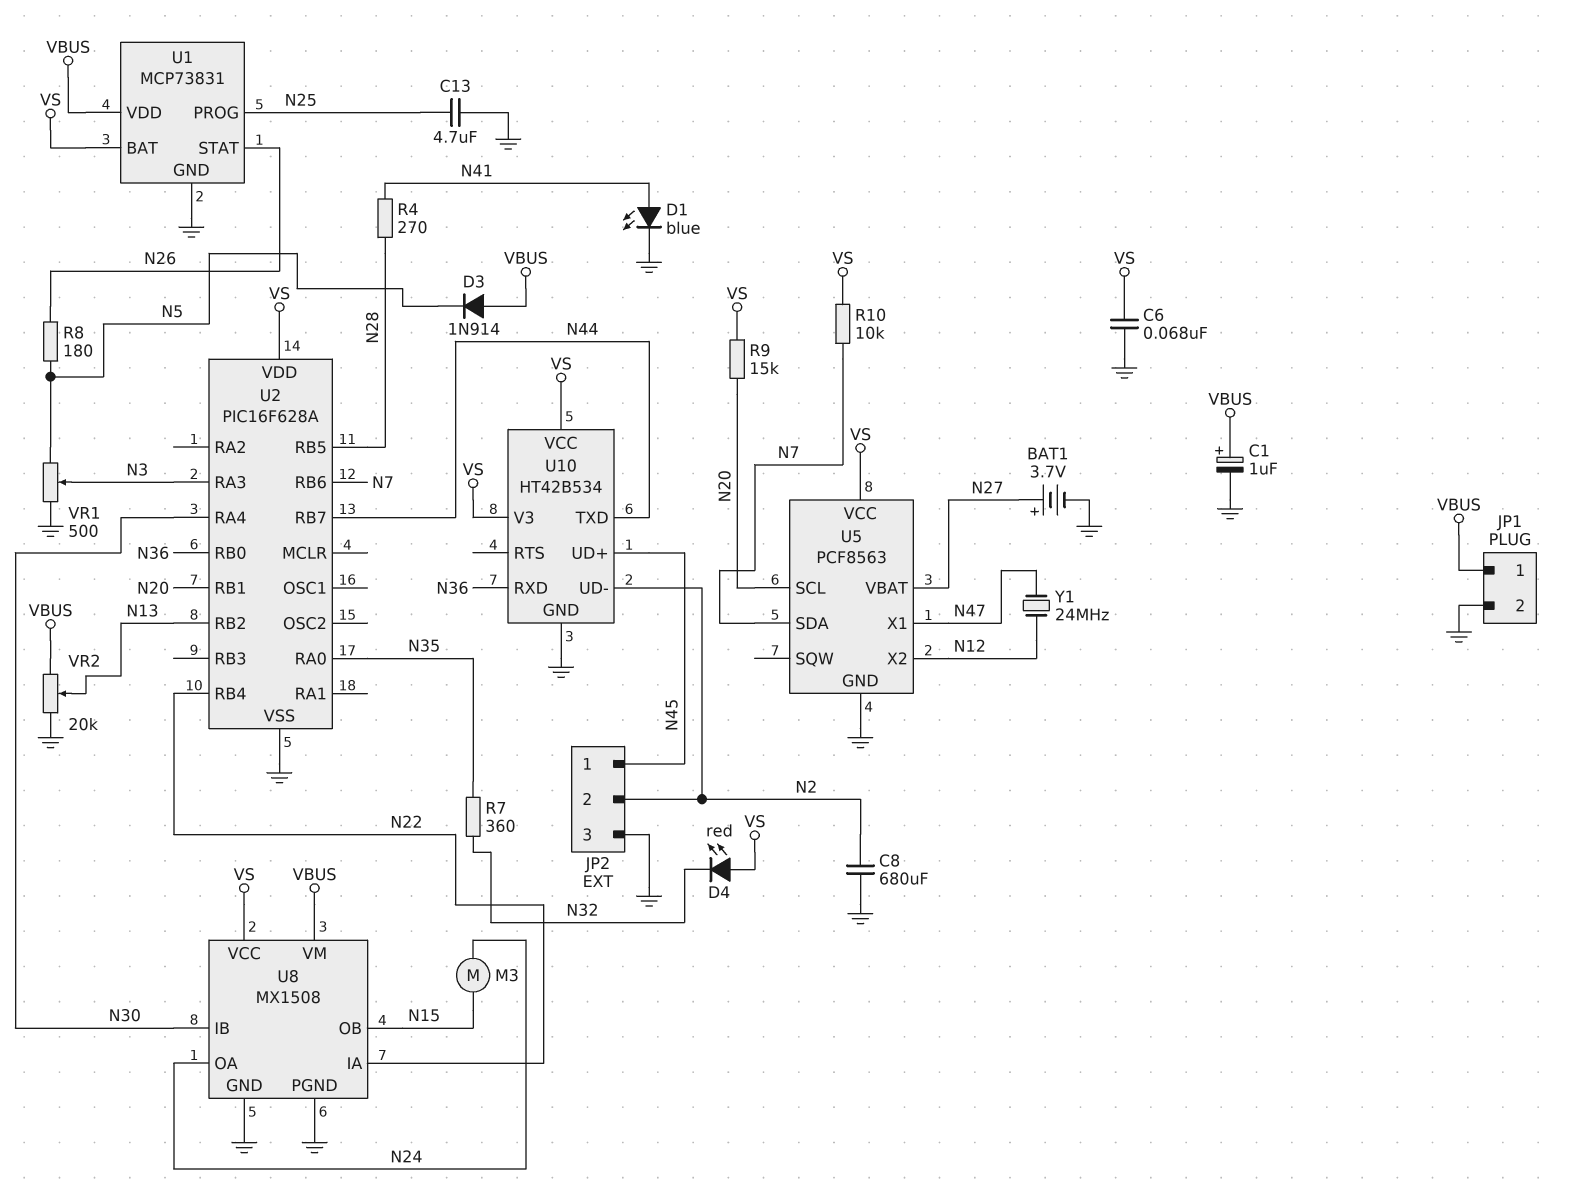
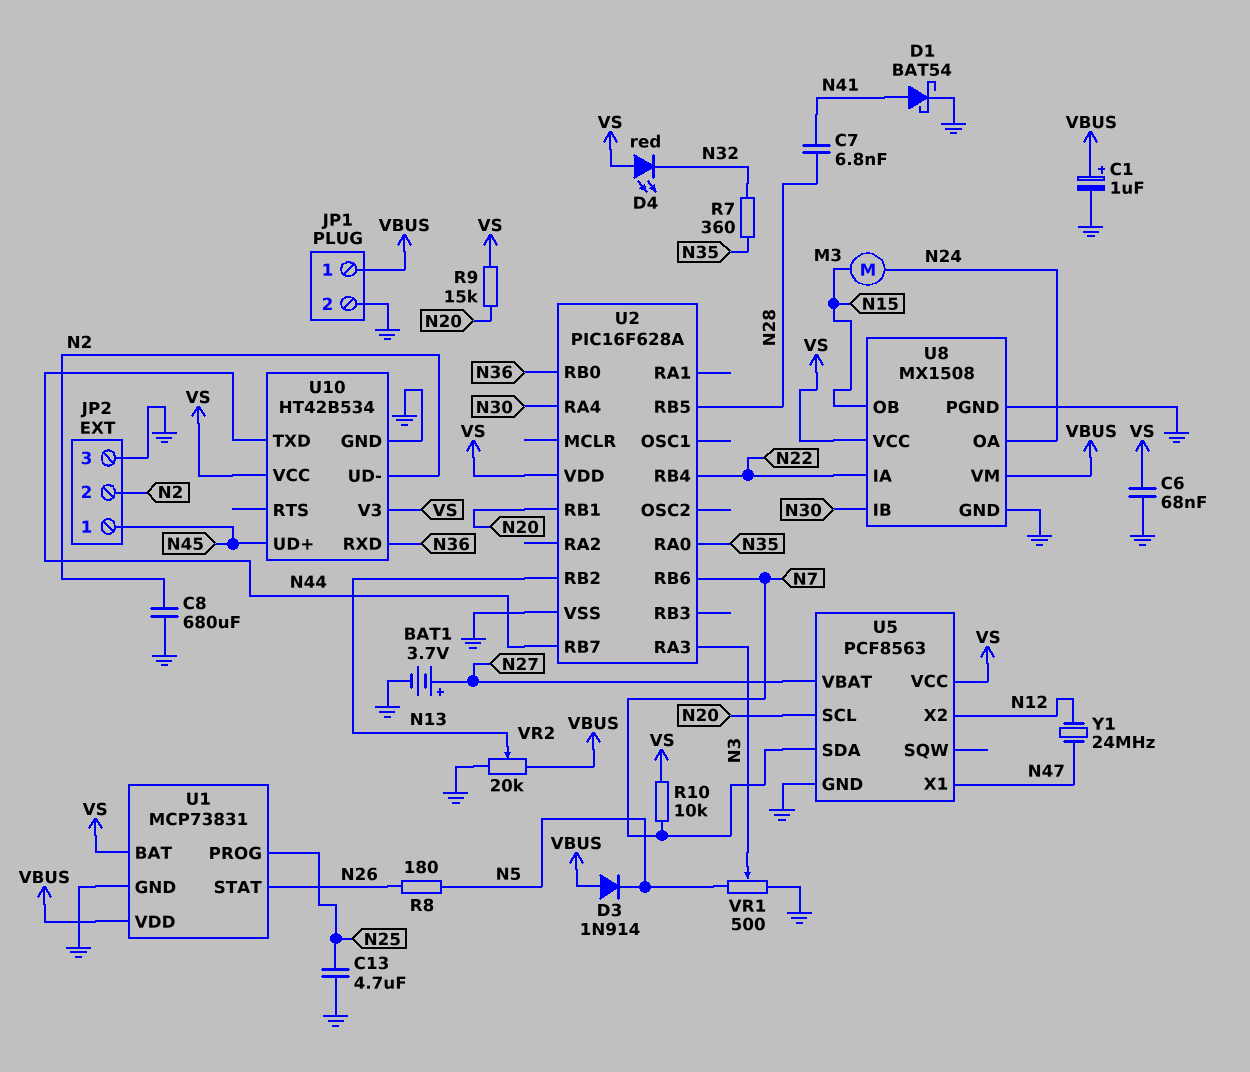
C7: none -> 6.8nF (N28, N41)
D1: LED blue (A N41, K GND) -> schottky BAT54 (A N41, K GND)
R4: 270 (N28, N41) -> none

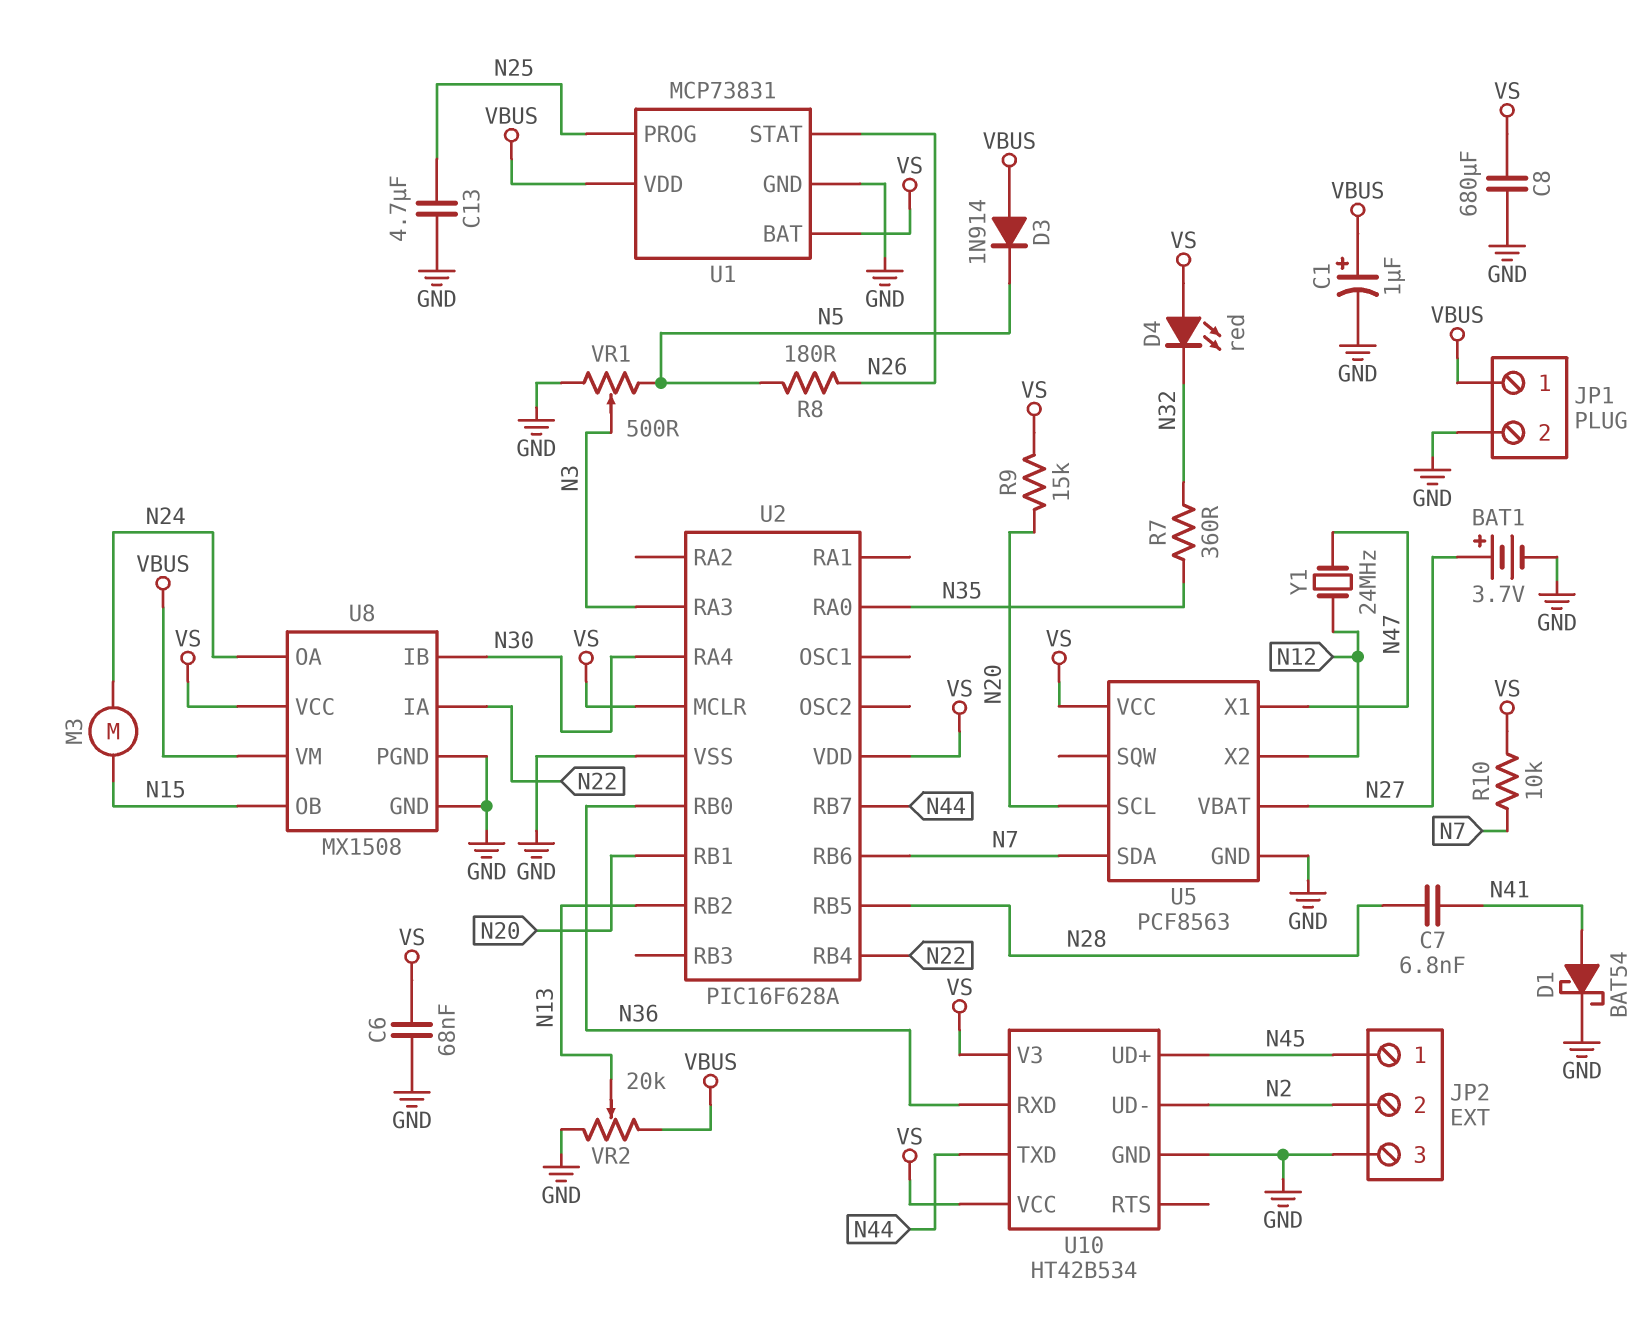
C8: 680uF (GND, N2) -> 680uF (GND, VS)
U2 pin MCLR: none -> VS

